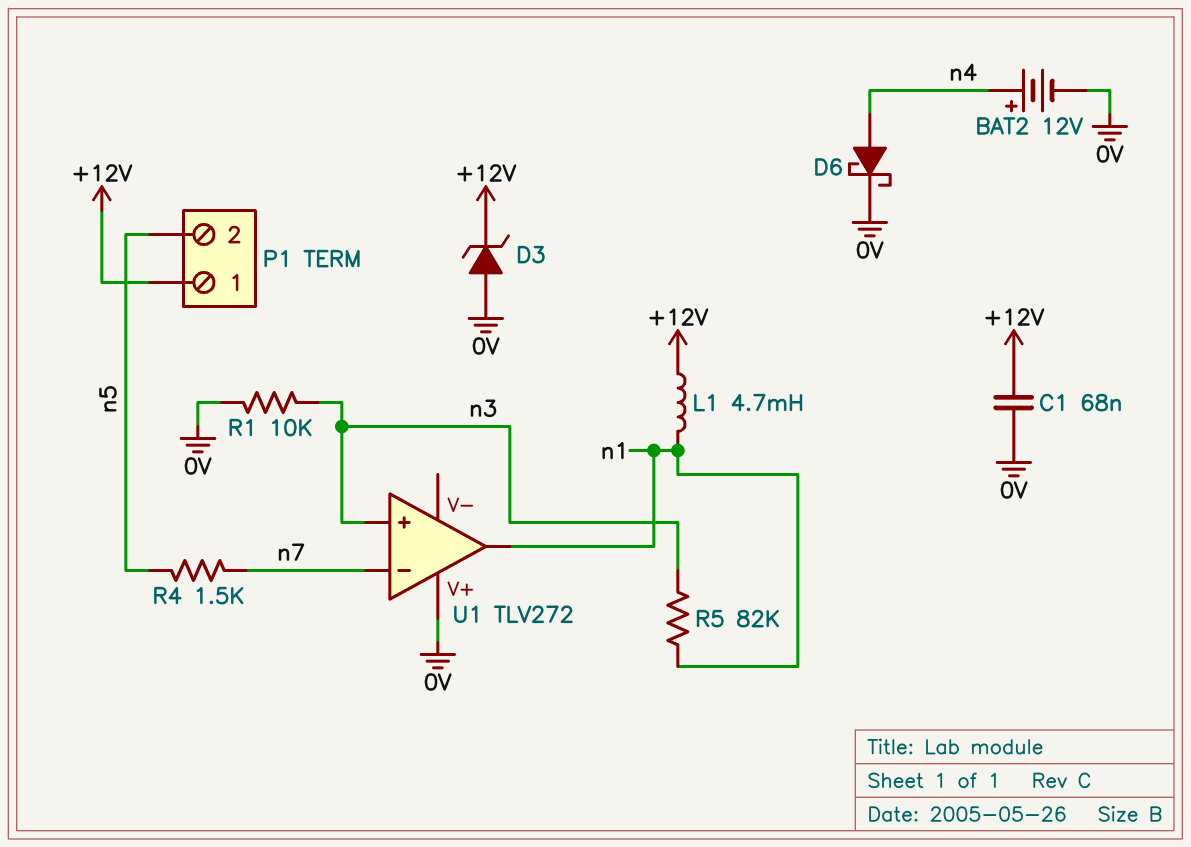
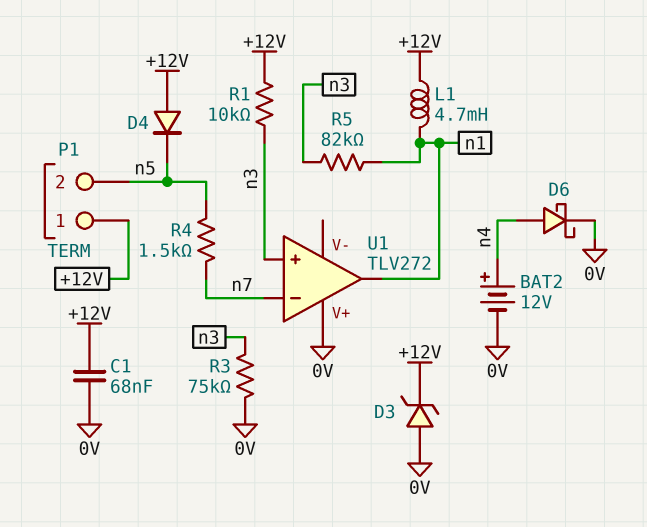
D4: none -> diode (A +12V, K n5)
R1: 10k (0V, n3) -> 10k (+12V, n3)
R3: none -> 75k (0V, n3)

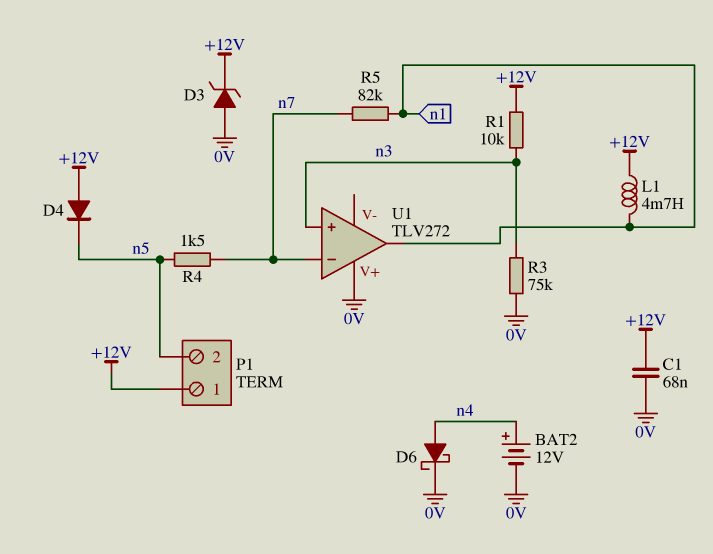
R5: 82k (n1, n3) -> 82k (n1, n7)

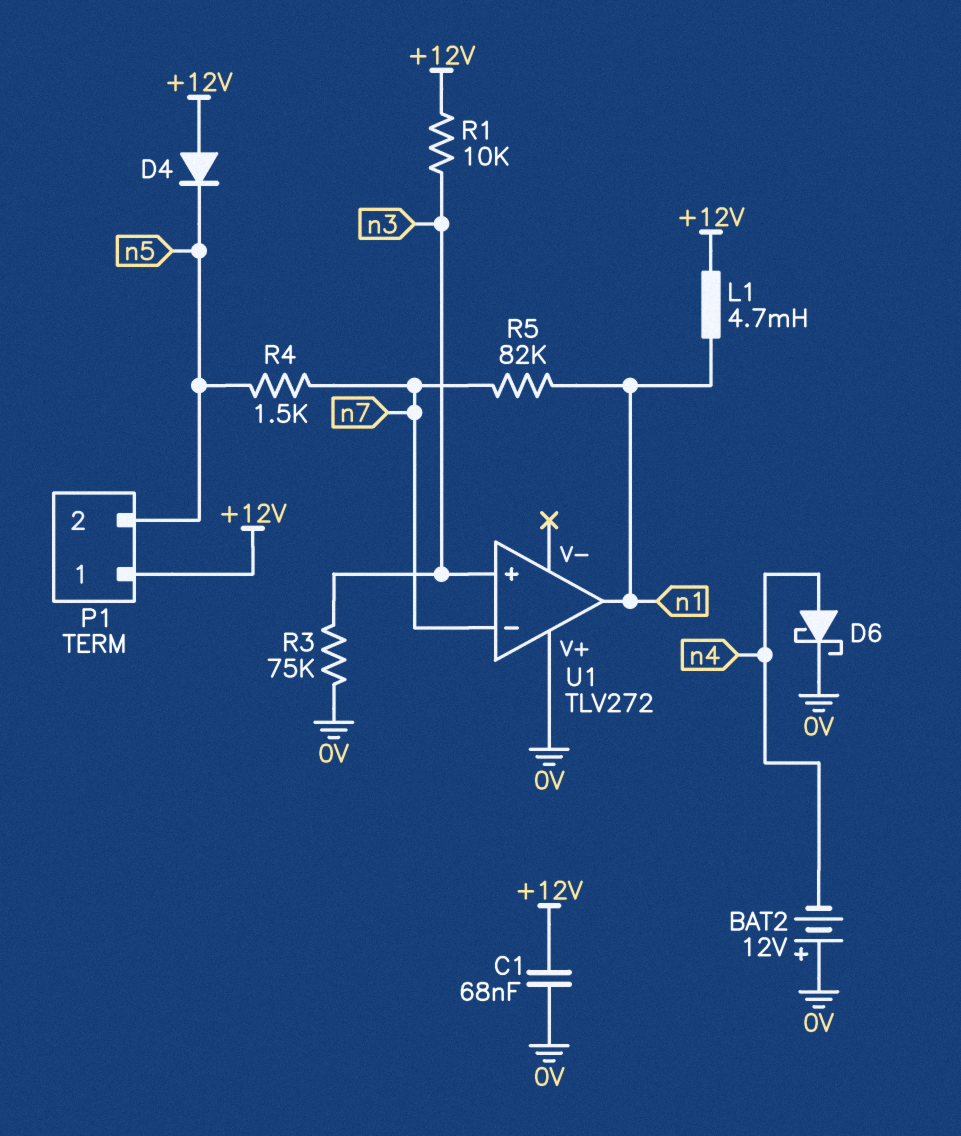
BAT2: 12V (plus n4, minus 0V) -> 12V (plus 0V, minus n4)
D3: zener (A 0V, K +12V) -> none

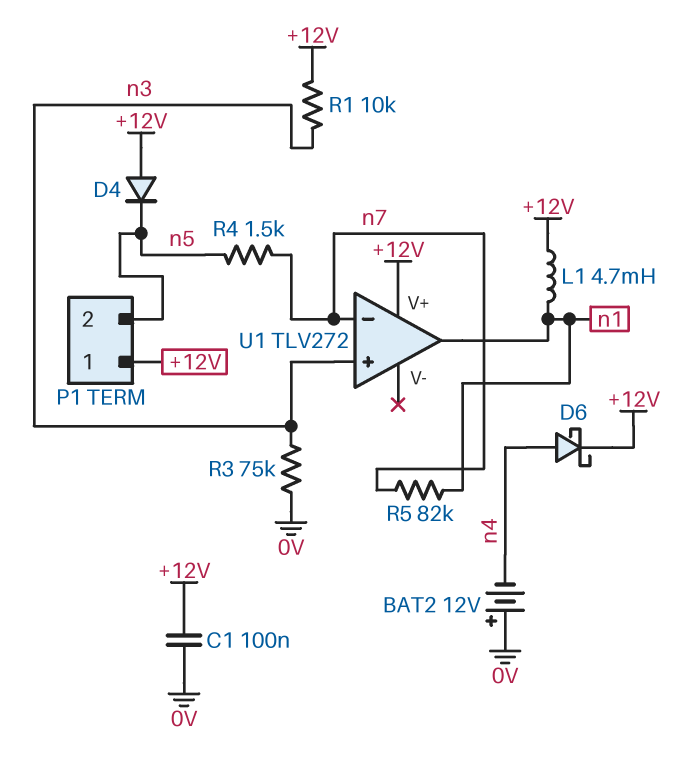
C1: 68nF (+12V, 0V) -> 100nF (+12V, 0V)
D6: schottky (A n4, K 0V) -> schottky (A n4, K +12V)
U1 pin V+: 0V -> +12V

